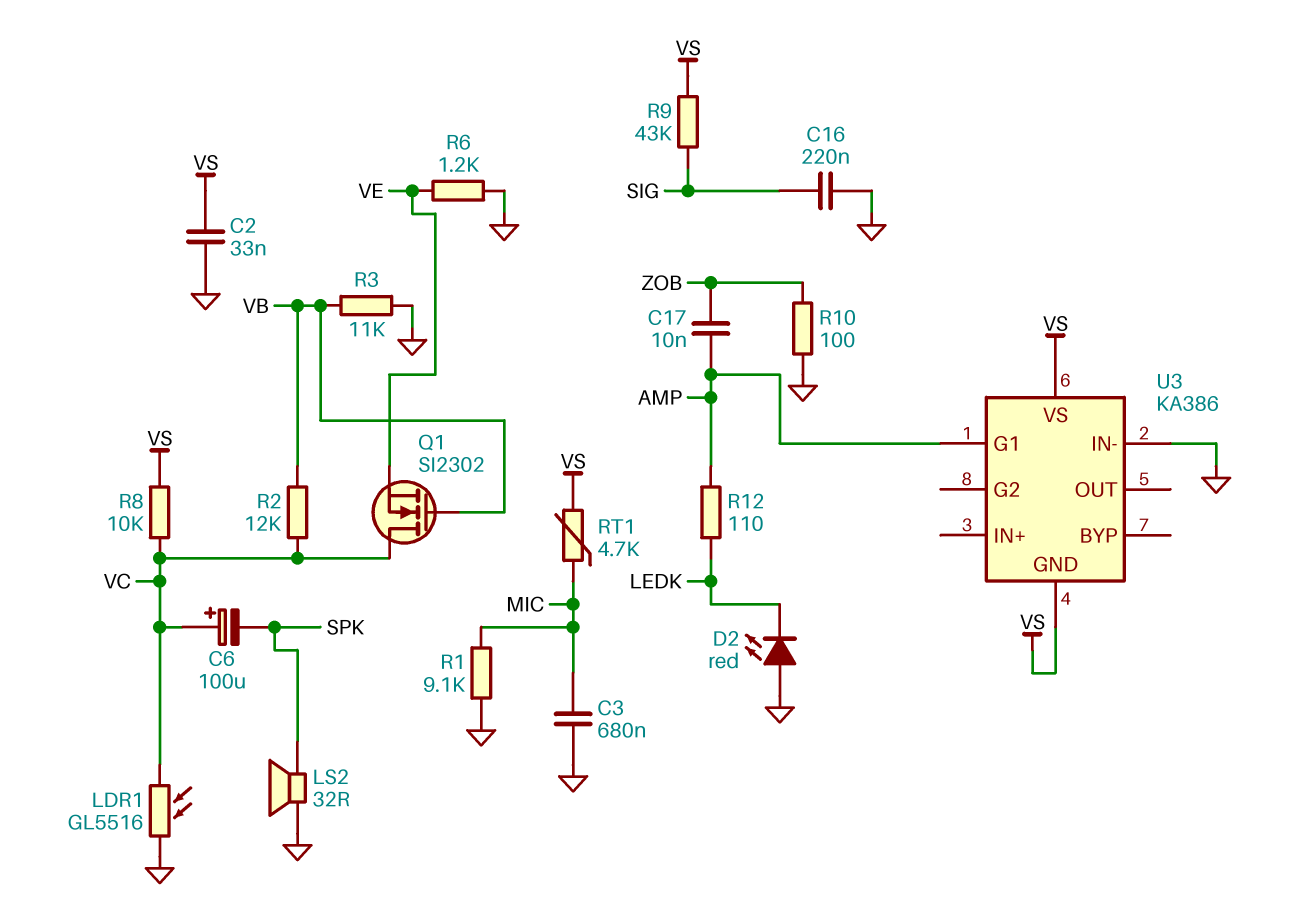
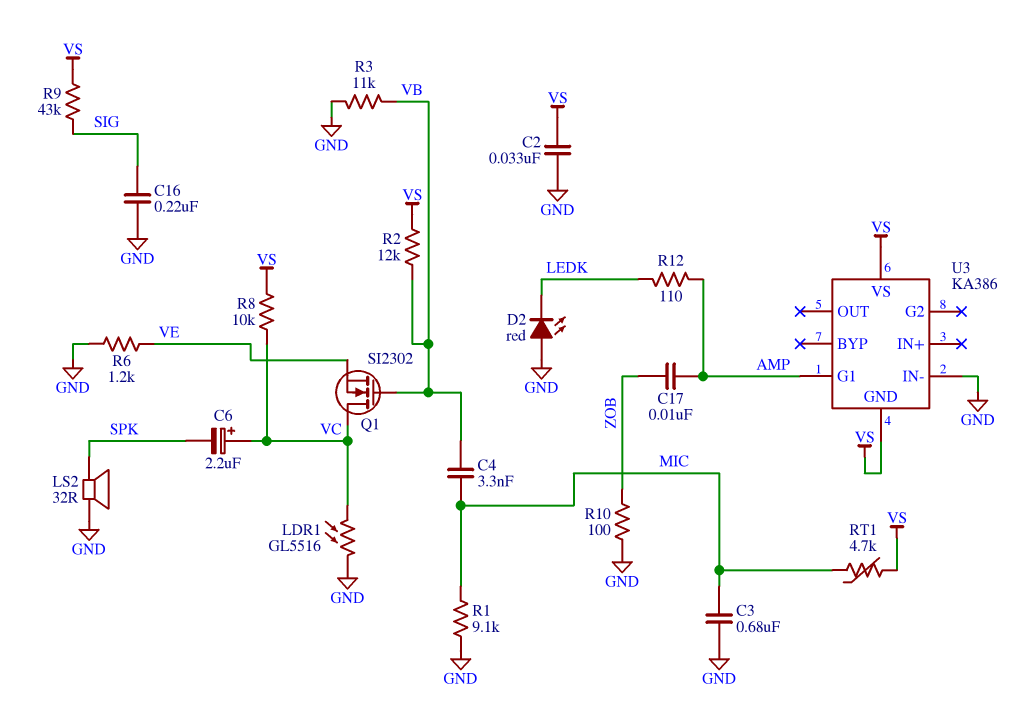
C4: none -> 3.3nF (MIC, VB)
C6: 100uF (plus VC, minus SPK) -> 2.2uF (plus VC, minus SPK)
R2: 12k (VB, VC) -> 12k (VB, VS)

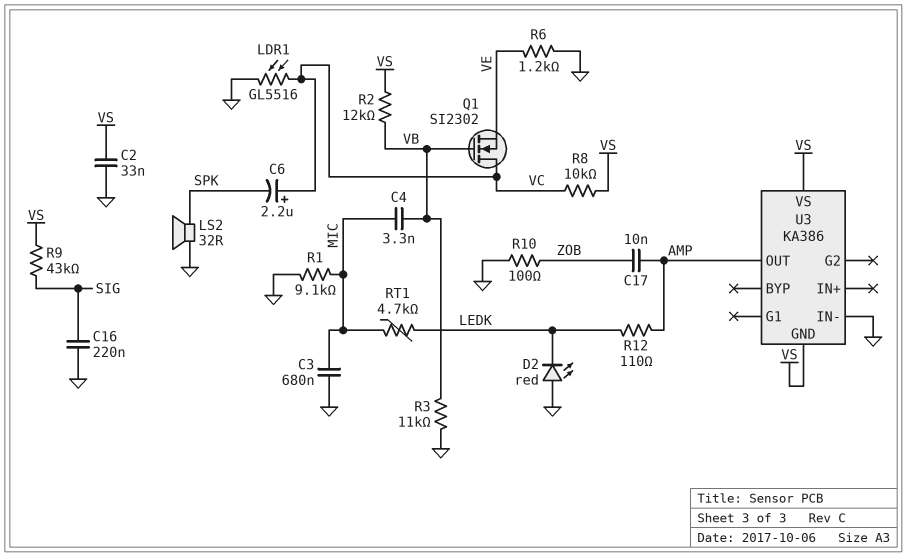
RT1: 4.7k (MIC, VS) -> 4.7k (LEDK, MIC)
U3 pin G1: AMP -> none
U3 pin OUT: none -> AMP

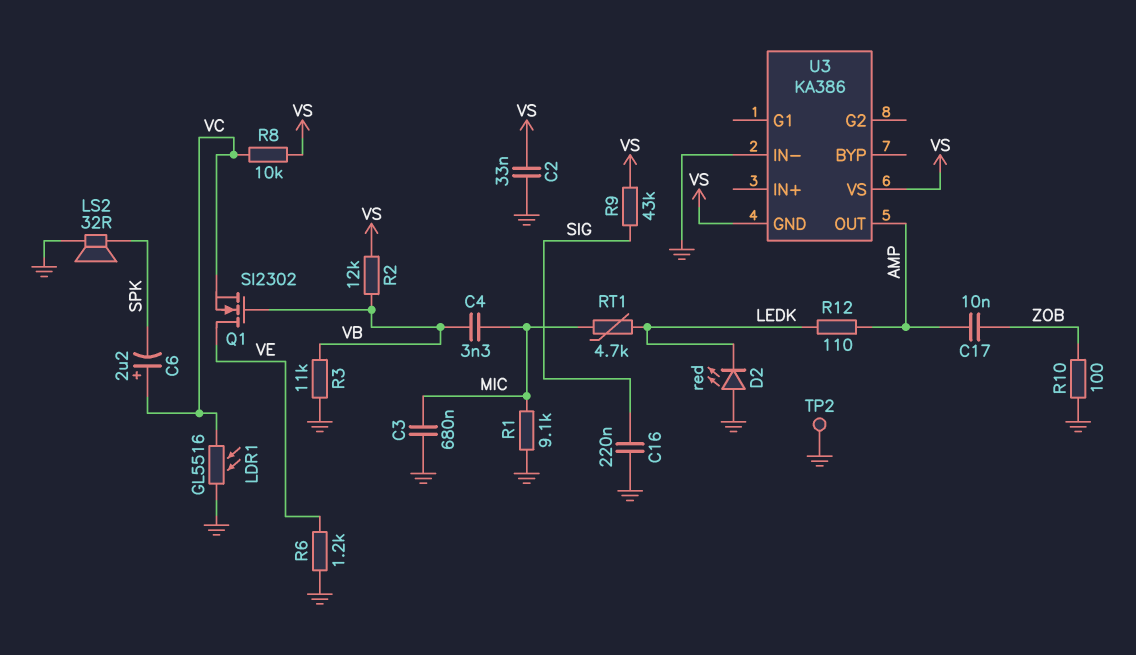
Q1: NMOS SI2302 (G VB, D VC, S VE) -> NMOS SI2302 (G VB, D VE, S VC)
TP2: none -> test point (GND)

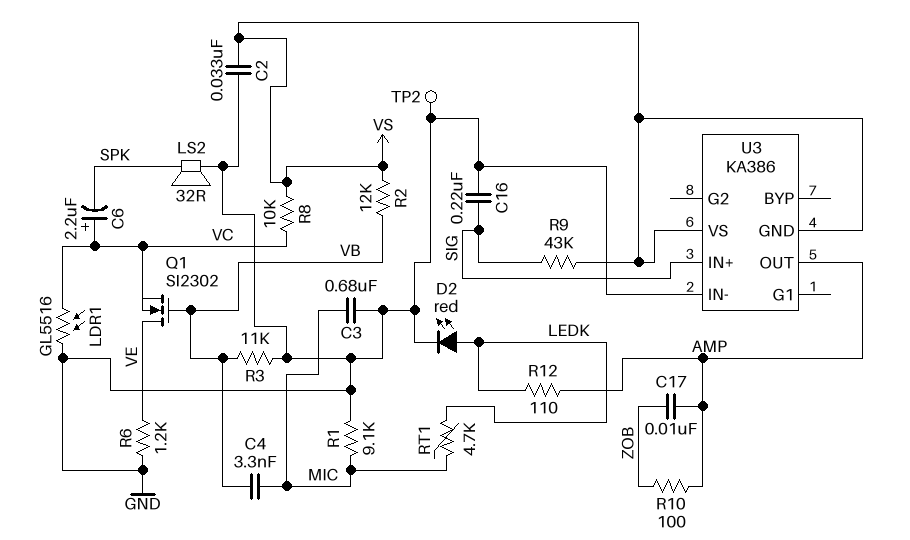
D2: LED red (A GND, K LEDK) -> LED red (A LEDK, K GND)
R10: 100 (GND, ZOB) -> 100 (AMP, ZOB)
U3 pin IN+: none -> SIG

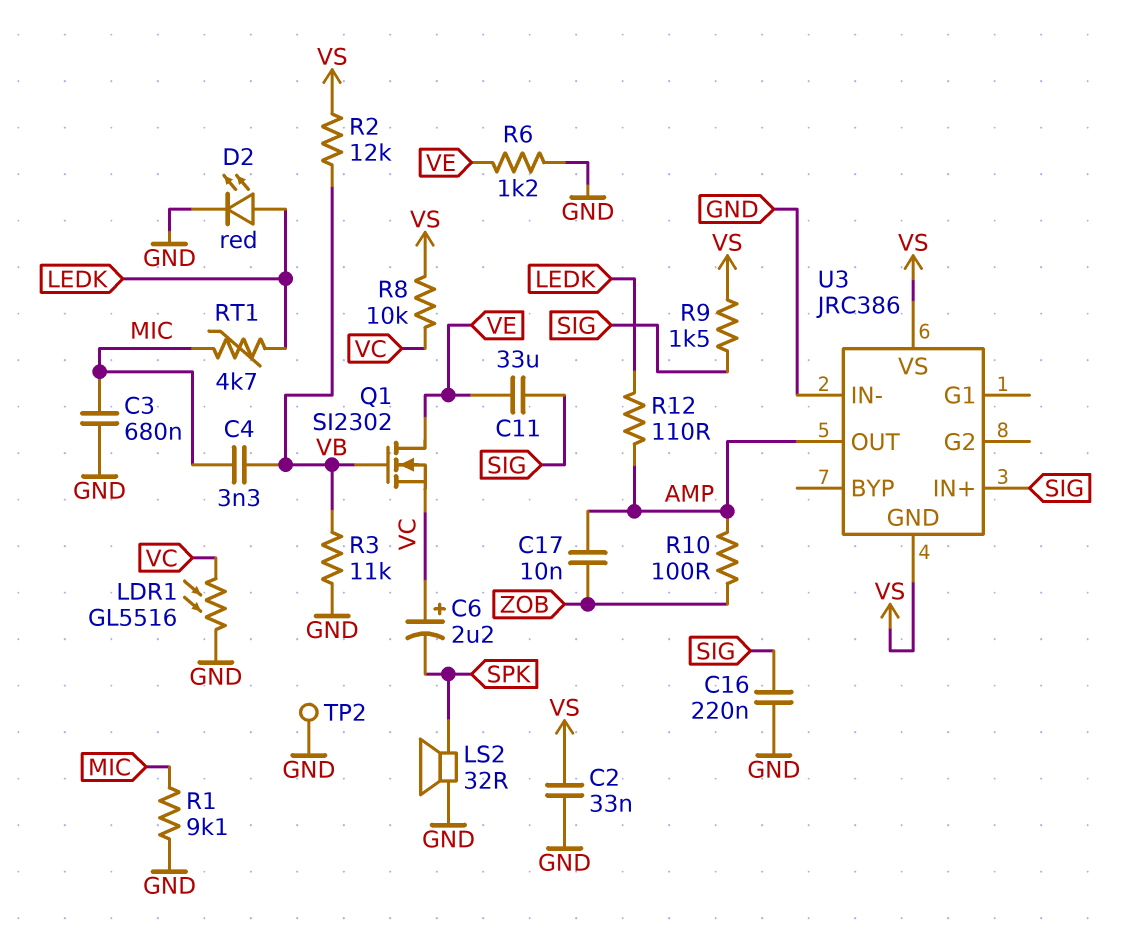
C11: none -> 33uF (SIG, VE)
R9: 43k (SIG, VS) -> 1.5k (SIG, VS)
U3: KA386 -> JRC386

